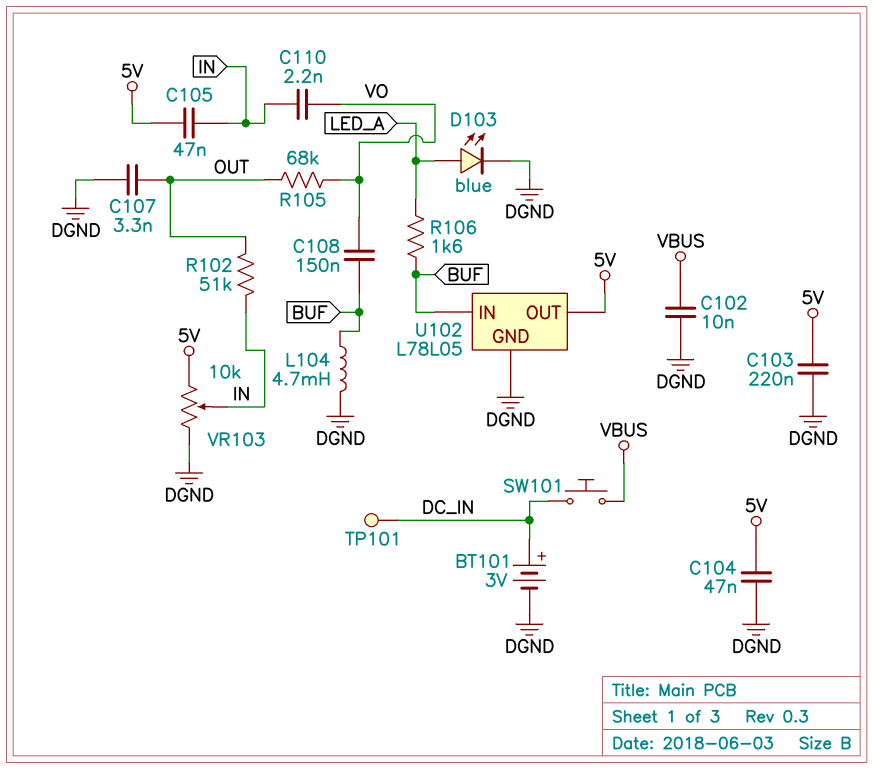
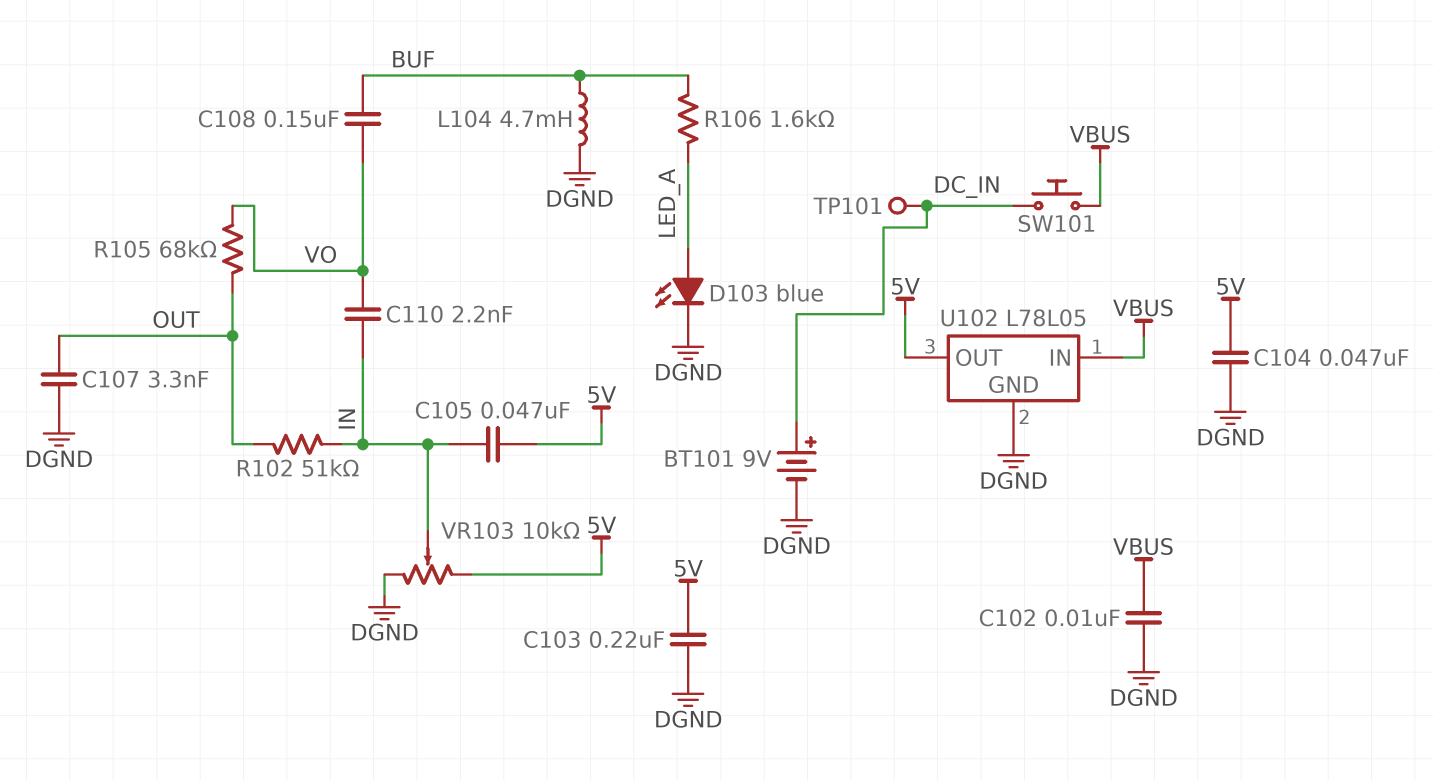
BT101: 3V (plus DC_IN, minus DGND) -> 9V (plus DC_IN, minus DGND)
U102 pin IN: BUF -> VBUS

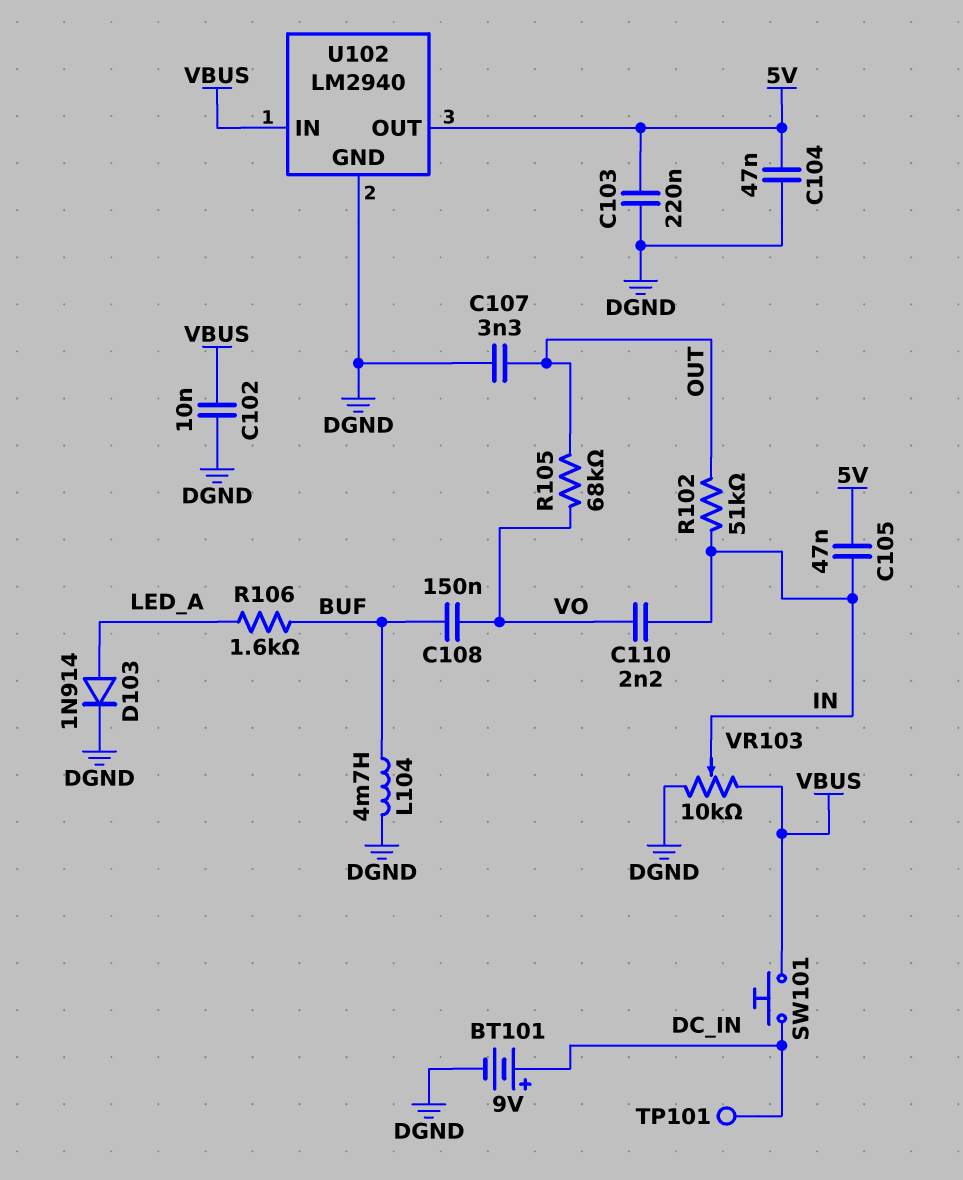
D103: LED blue (A LED_A, K DGND) -> diode 1N914 (A LED_A, K DGND)
U102: L78L05 -> LM2940
VR103: 10k (5V, DGND, wiper IN) -> 10k (DGND, VBUS, wiper IN)

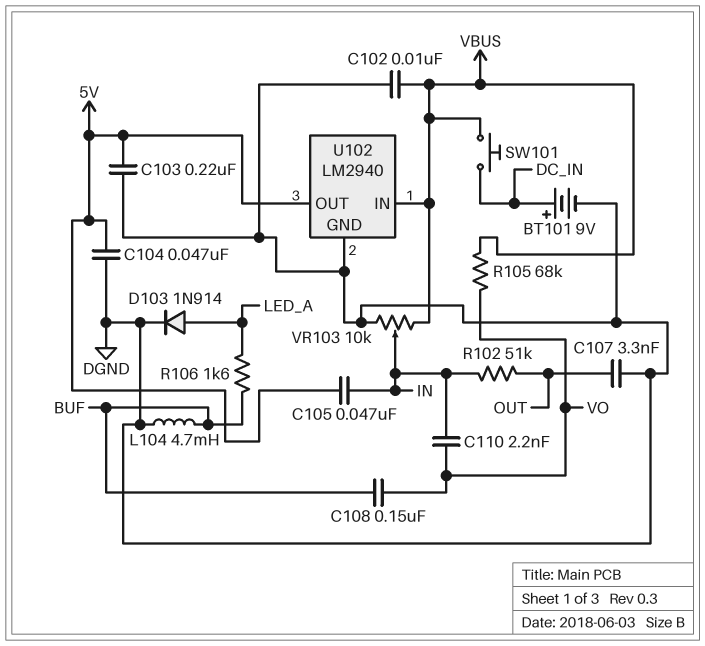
R105: 68k (OUT, VO) -> 68k (VBUS, VO)
TP101: test point (DC_IN) -> none

